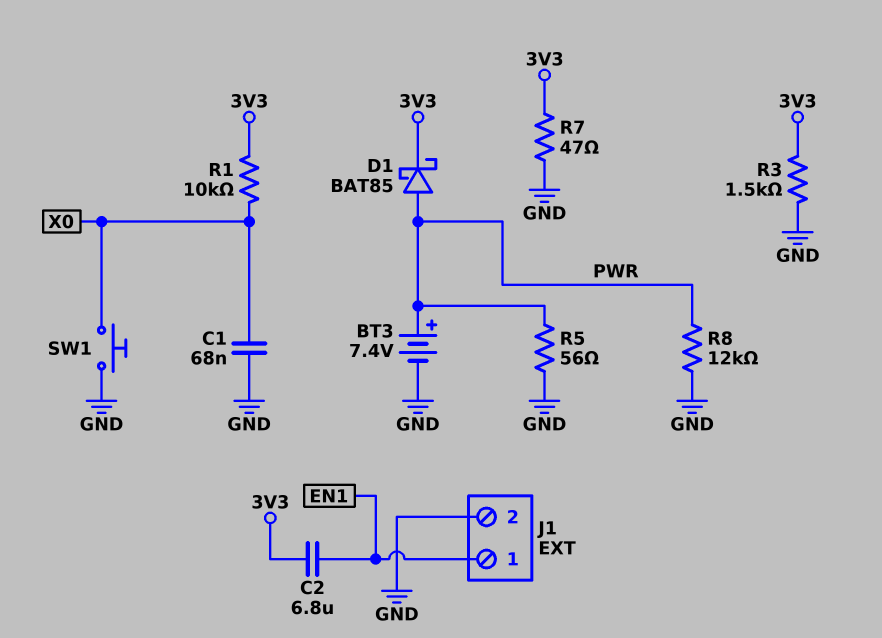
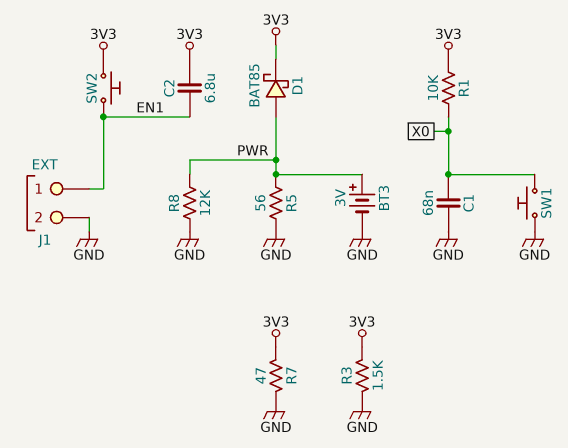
BT3: 7.4V (plus PWR, minus GND) -> 3V (plus PWR, minus GND)
SW2: none -> button (3V3, EN1)

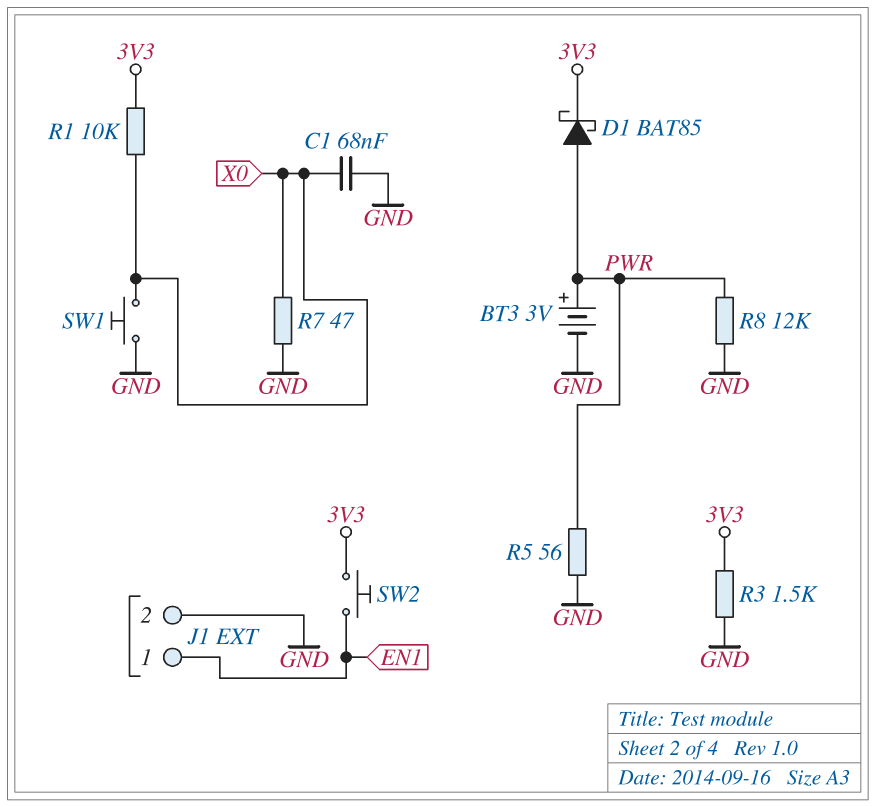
C2: 6.8uF (3V3, EN1) -> none
R7: 47 (3V3, GND) -> 47 (GND, X0)

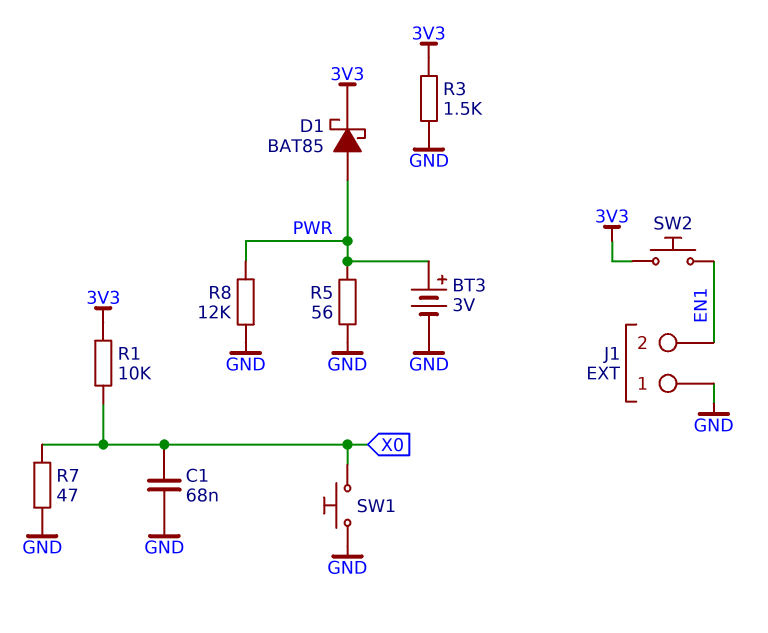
J1 pin 1: EN1 -> GND
J1 pin 2: GND -> EN1

